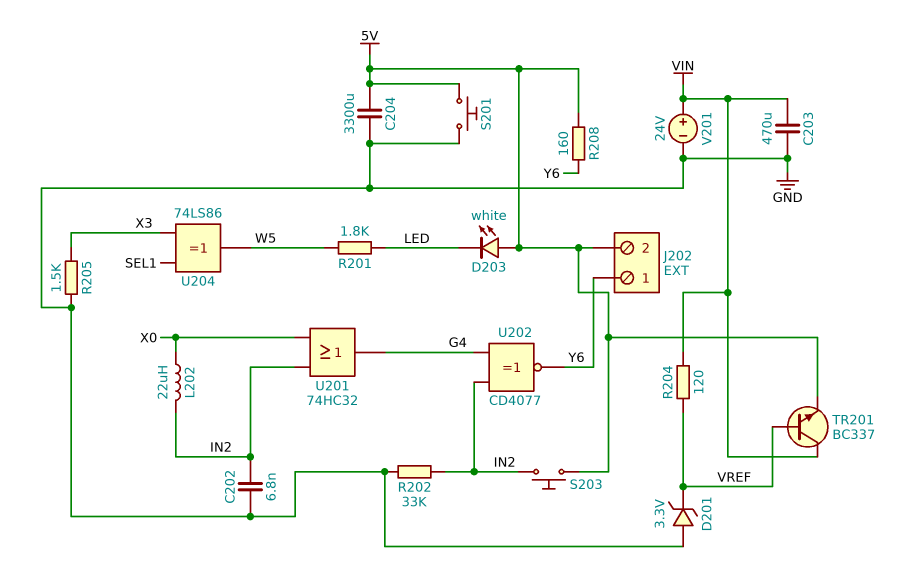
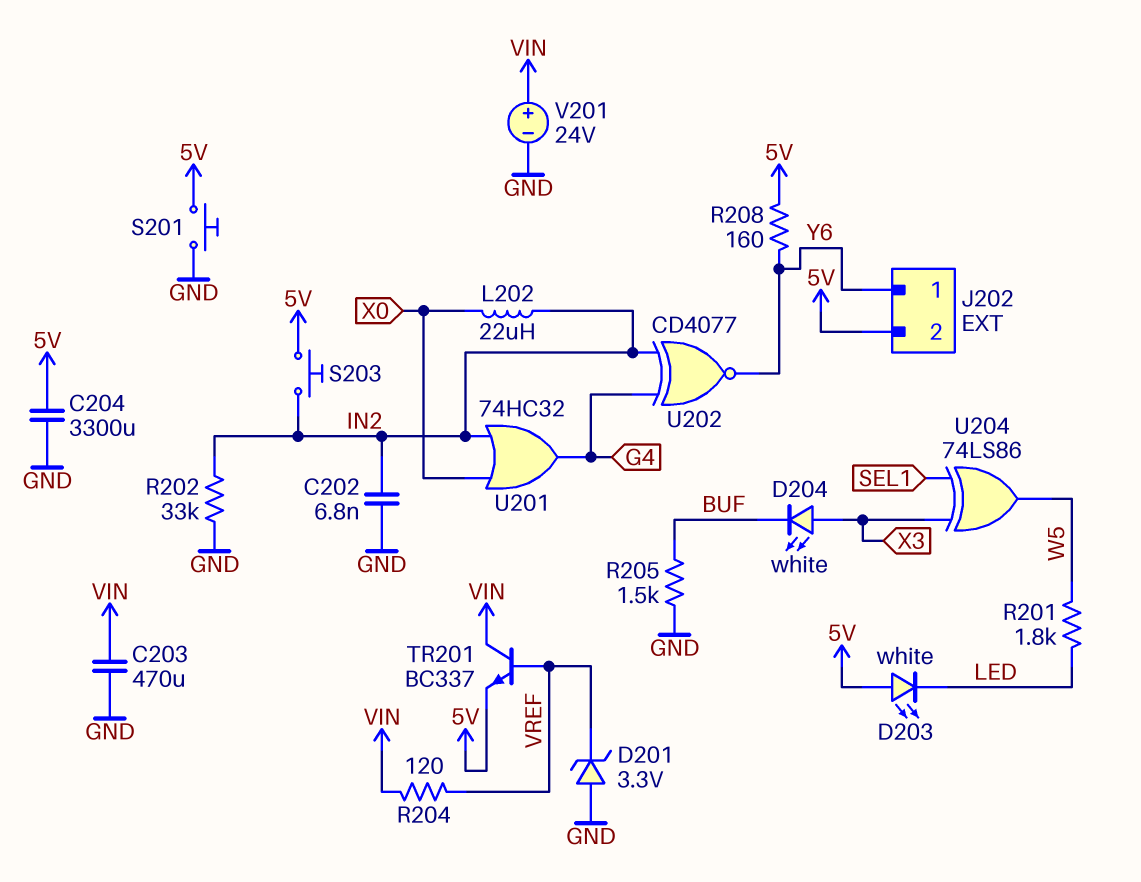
D204: none -> LED white (A X3, K BUF)
R205: 1.5k (GND, X3) -> 1.5k (BUF, GND)

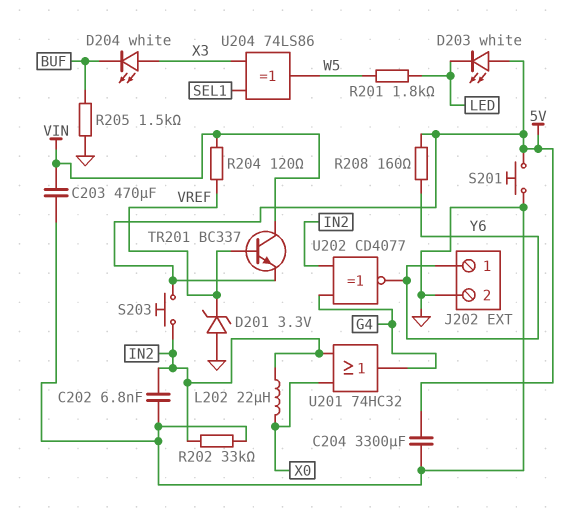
J202 pin 2: 5V -> GND
V201: 24V (plus VIN, minus GND) -> none

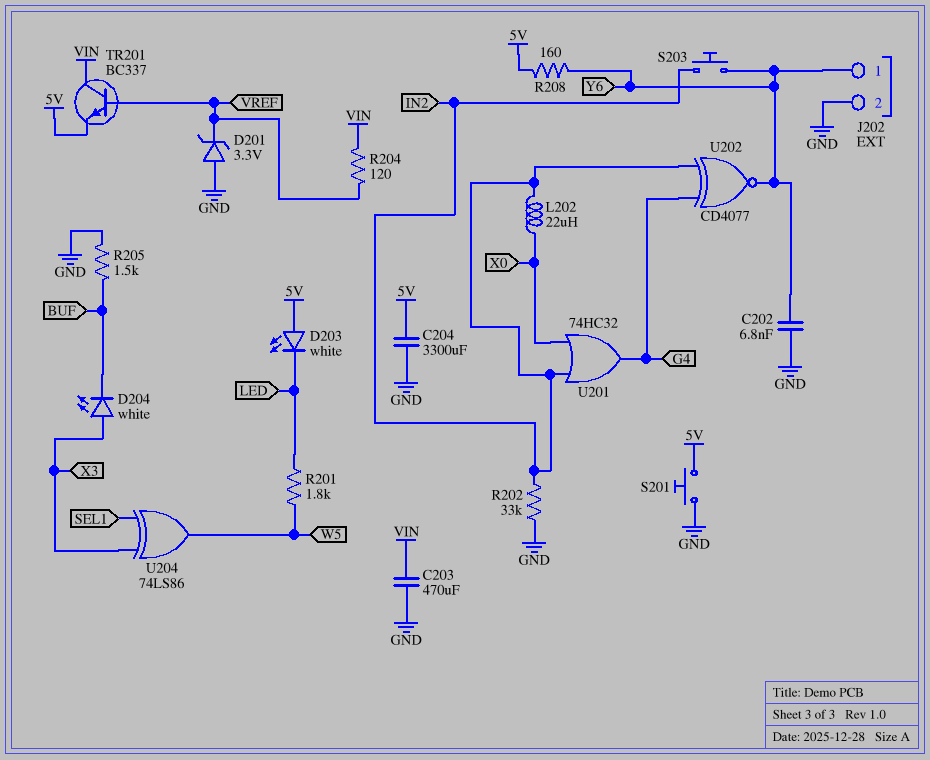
C202: 6.8nF (GND, IN2) -> 6.8nF (GND, Y6)
S203: button (5V, IN2) -> button (IN2, Y6)

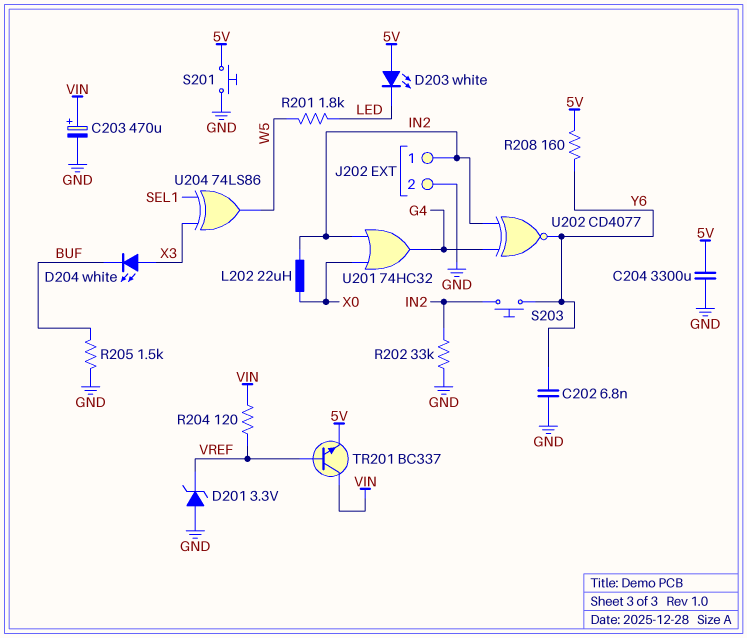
C203: 470uF (GND, VIN) -> 470uF (plus VIN, minus GND)
J202 pin 1: Y6 -> IN2

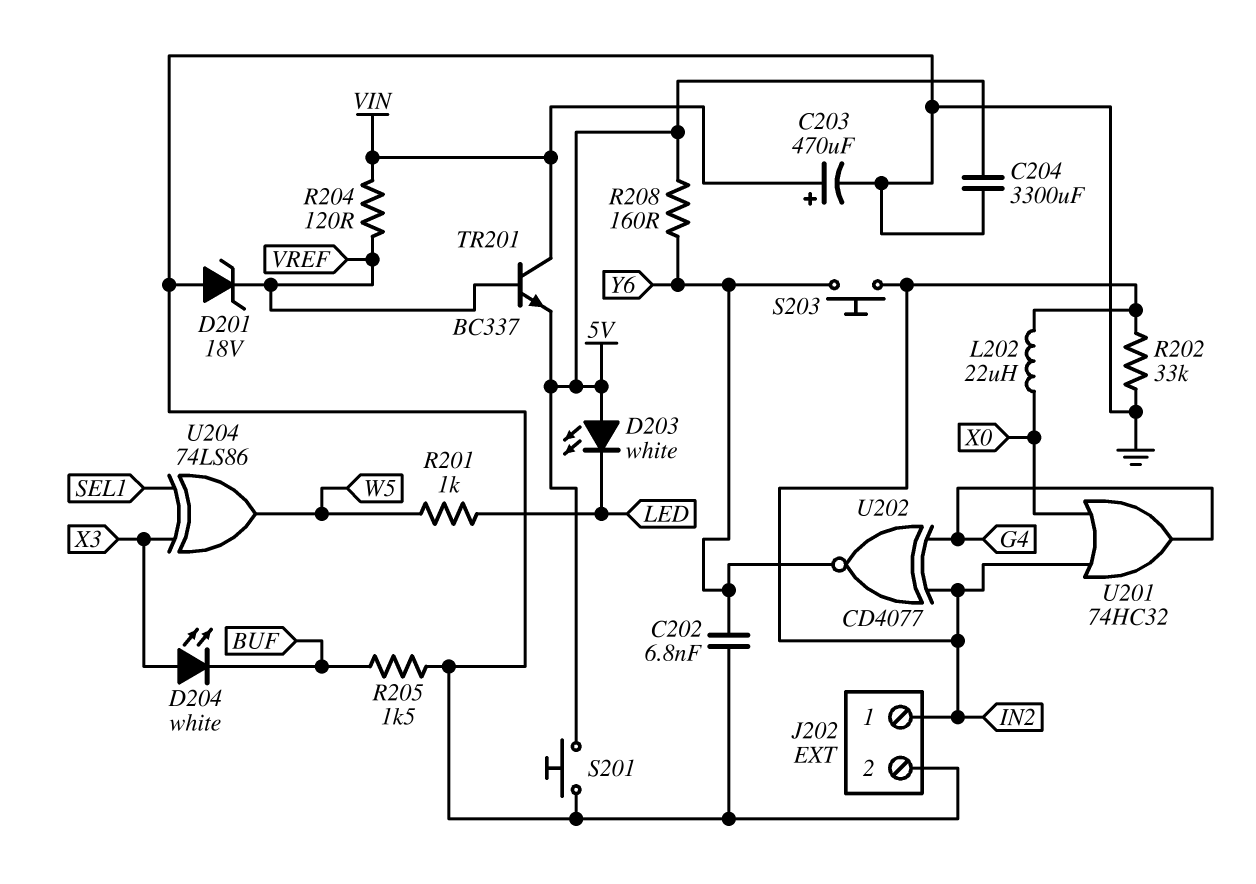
D201: zener 3.3V (A GND, K VREF) -> zener 18V (A GND, K VREF)
R201: 1.8k (LED, W5) -> 1k (LED, W5)

